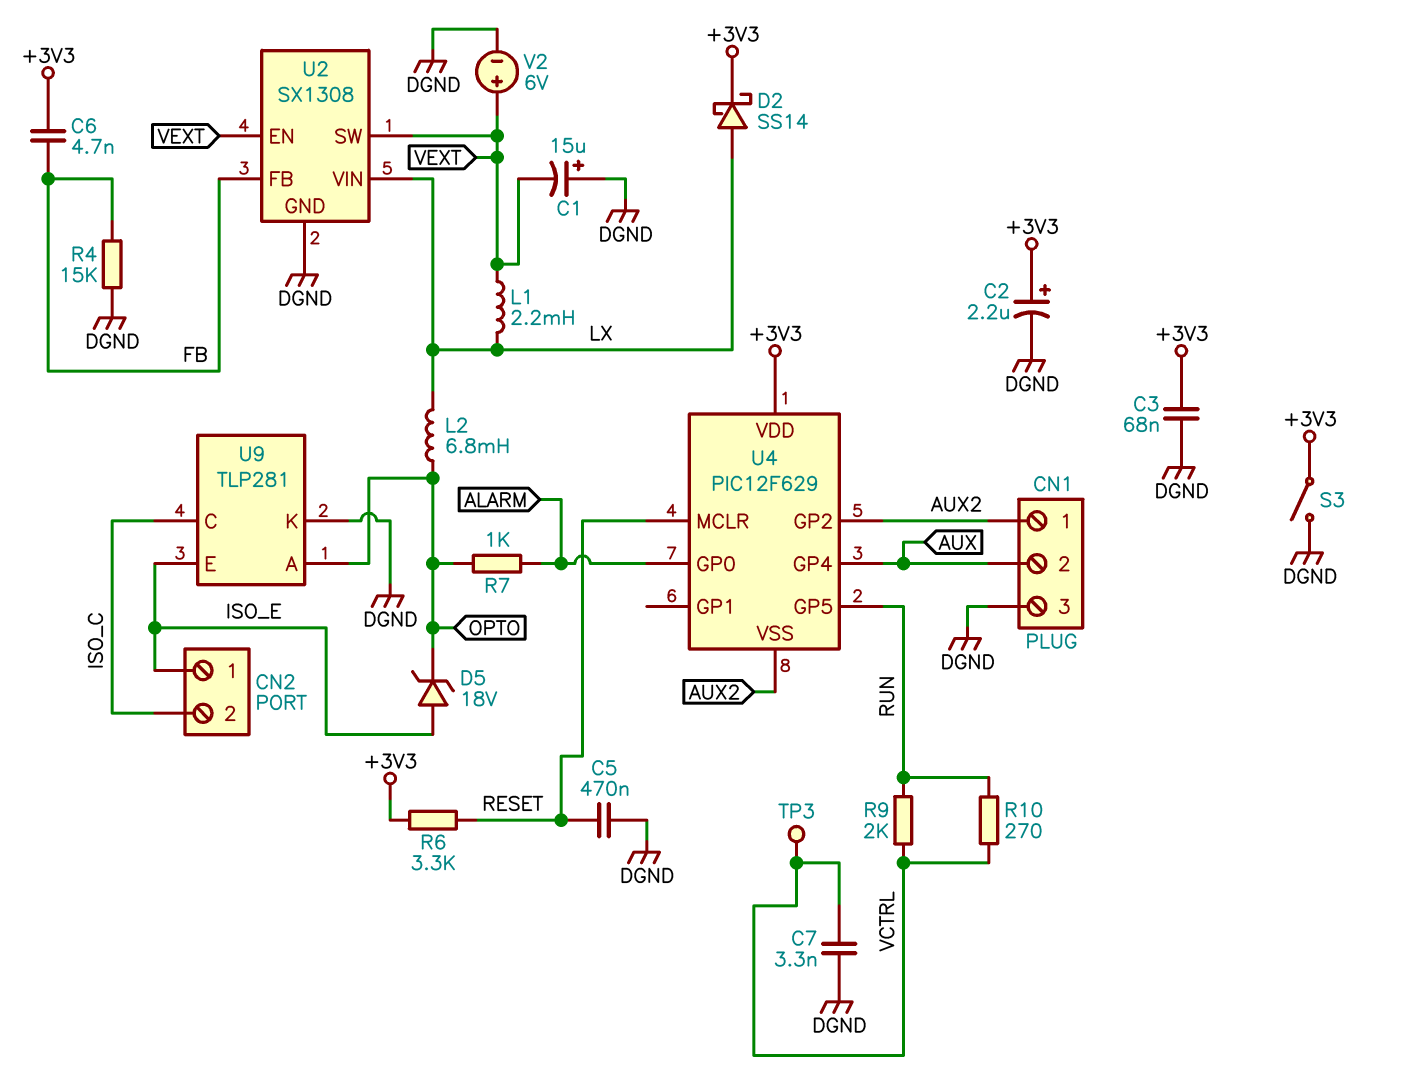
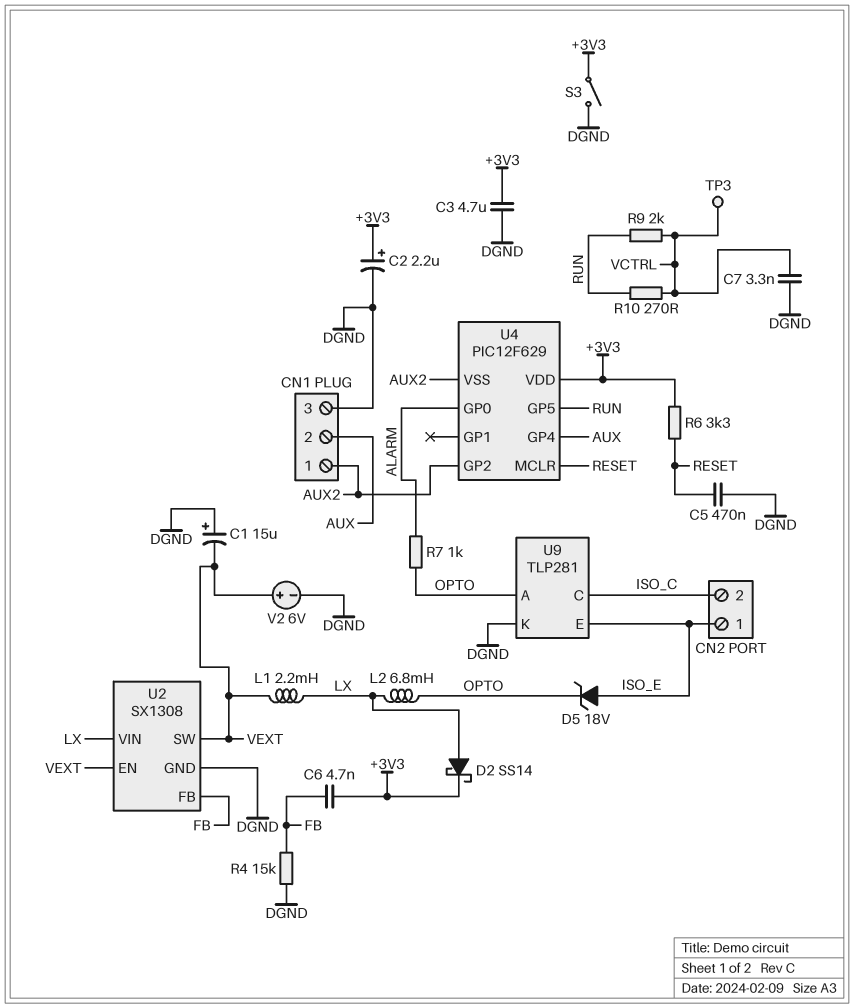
C3: 68nF (+3V3, DGND) -> 4.7uF (+3V3, DGND)

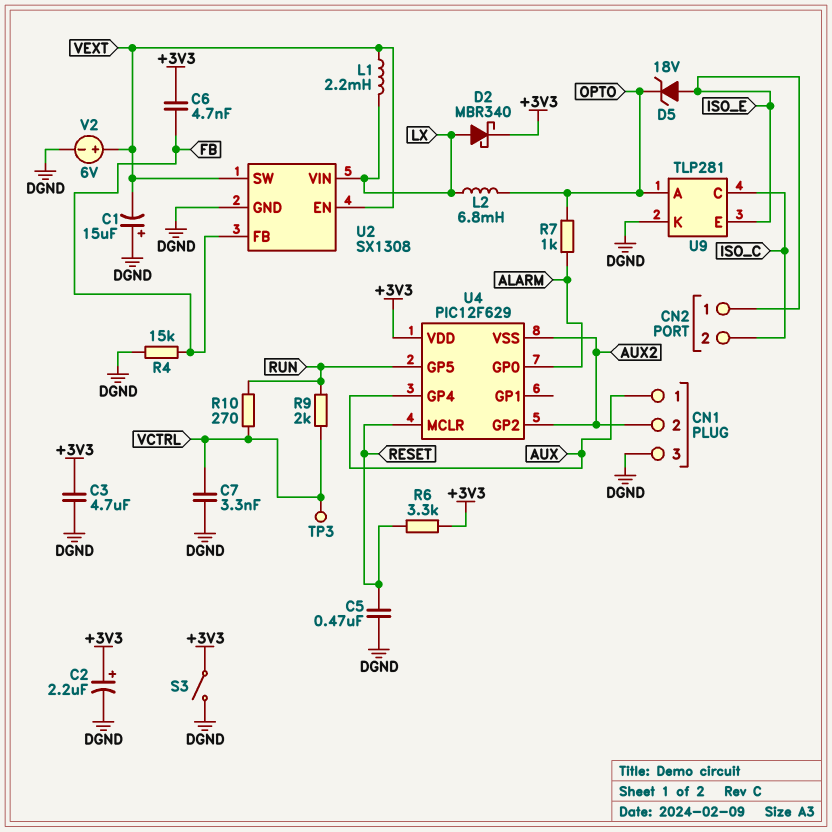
CN1 pin 1: AUX2 -> AUX
CN1 pin 2: AUX -> AUX2
D2: schottky SS14 (A LX, K +3V3) -> schottky MBR340 (A LX, K +3V3)

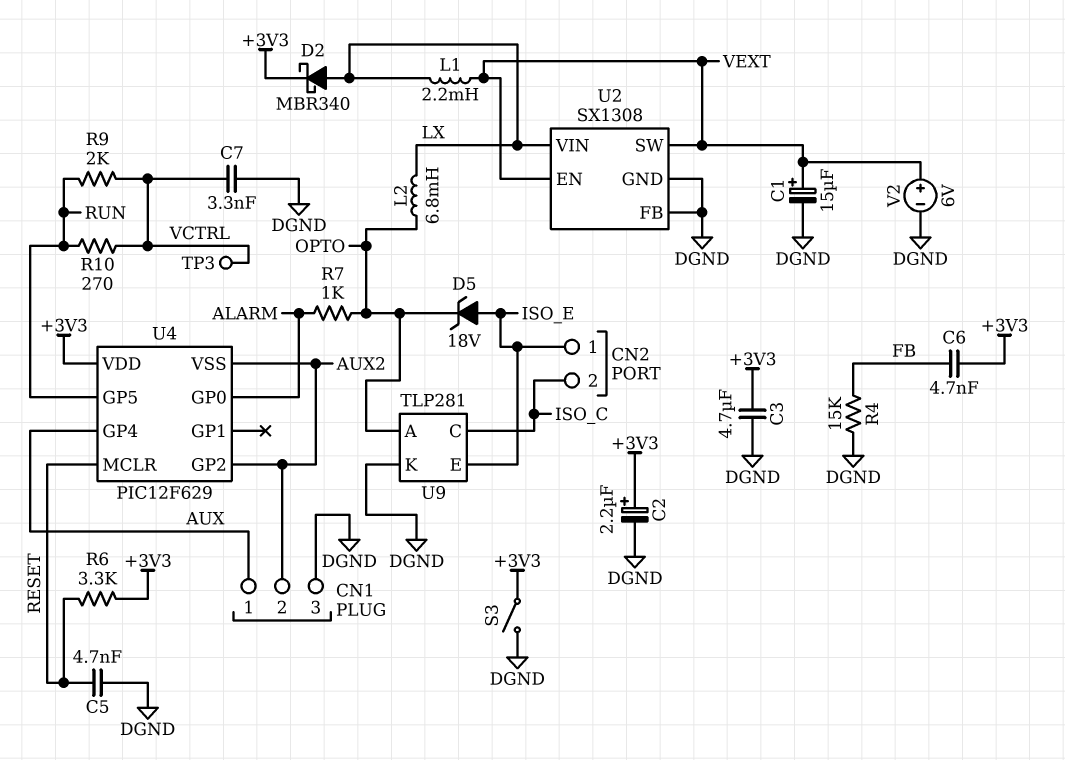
C1: 15uF (plus DGND, minus VEXT) -> 15uF (plus VEXT, minus DGND)
C5: 470nF (DGND, RESET) -> 4.7nF (DGND, RESET)
U2 pin FB: FB -> DGND

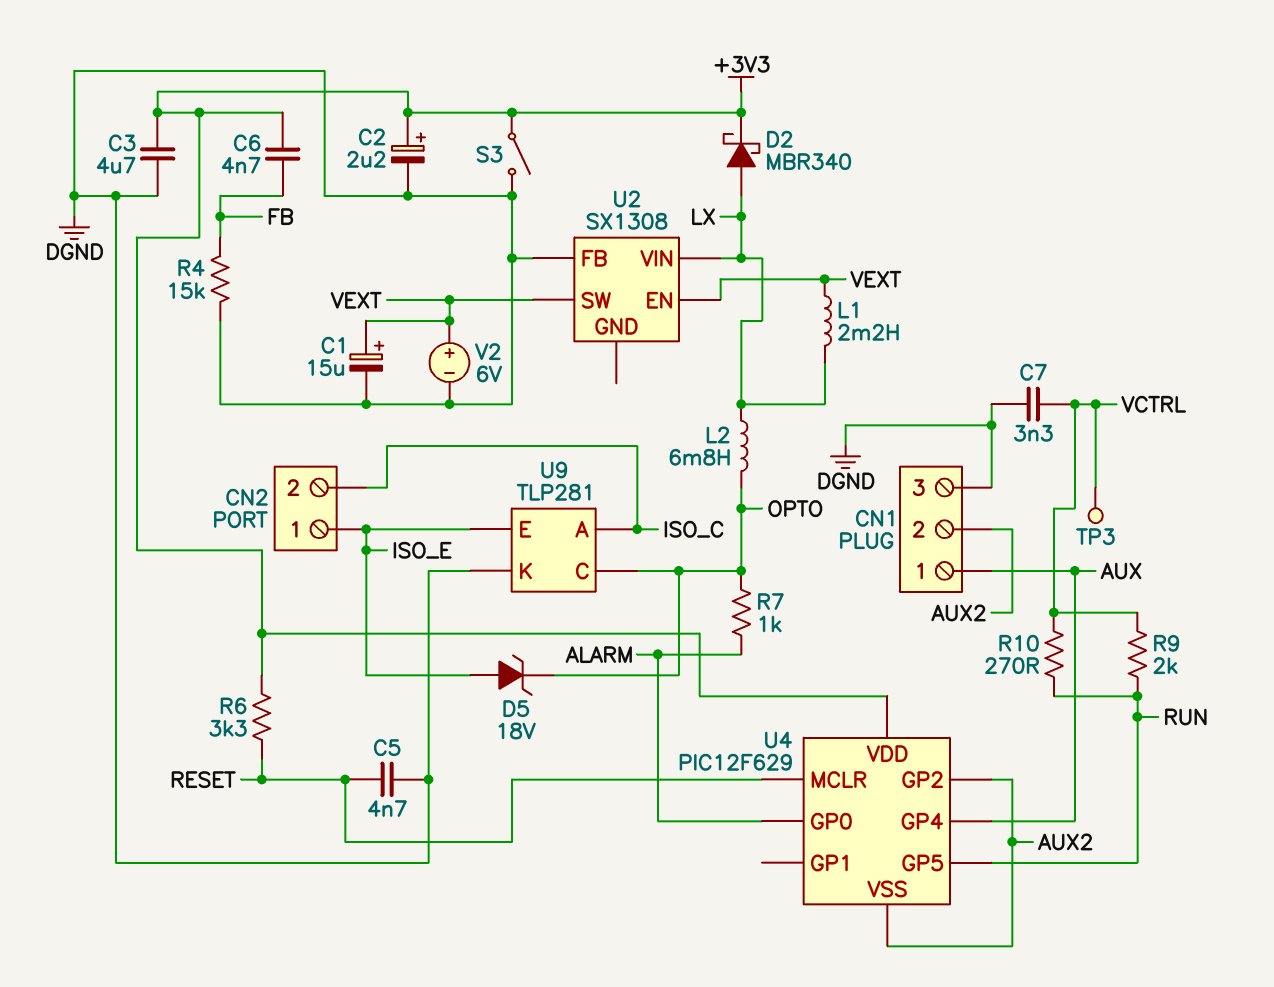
U2 pin GND: DGND -> none
U9 pin A: OPTO -> ISO_C
U9 pin C: ISO_C -> OPTO

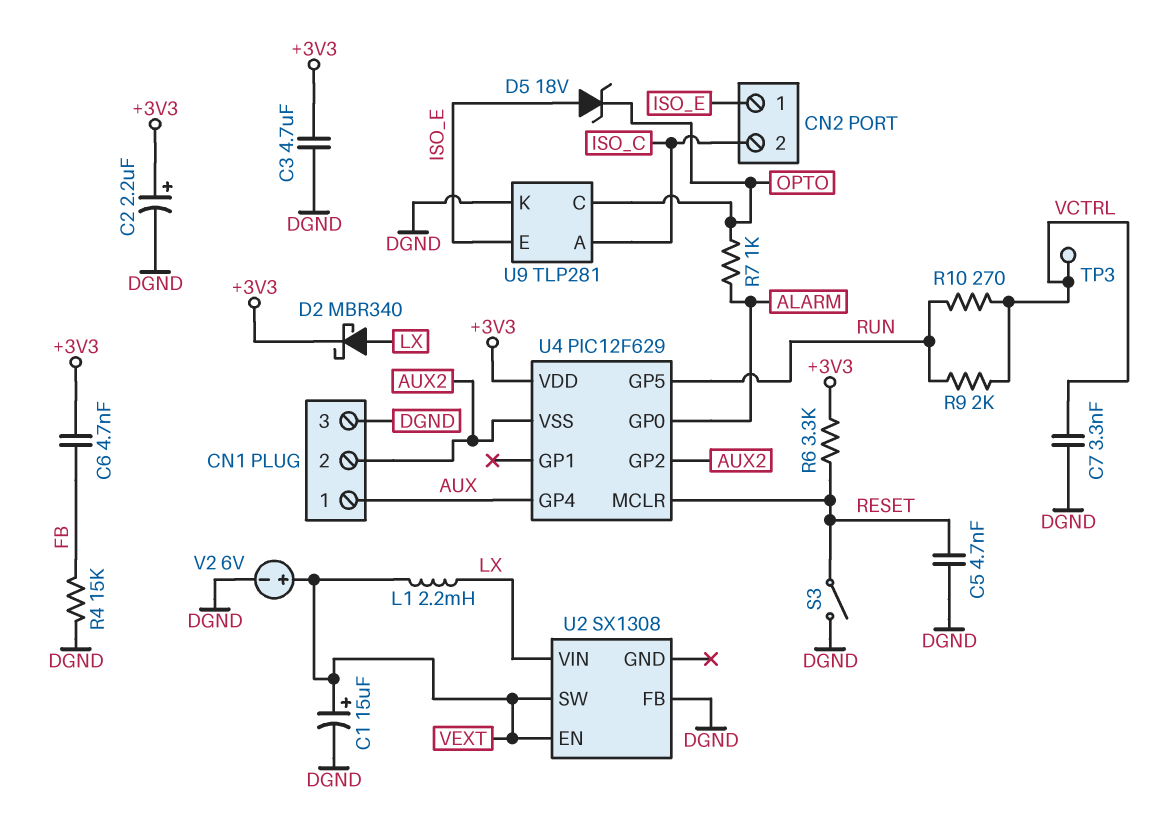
L2: 6.8mH (LX, OPTO) -> none
S3: switch (+3V3, DGND) -> switch (DGND, RESET)

